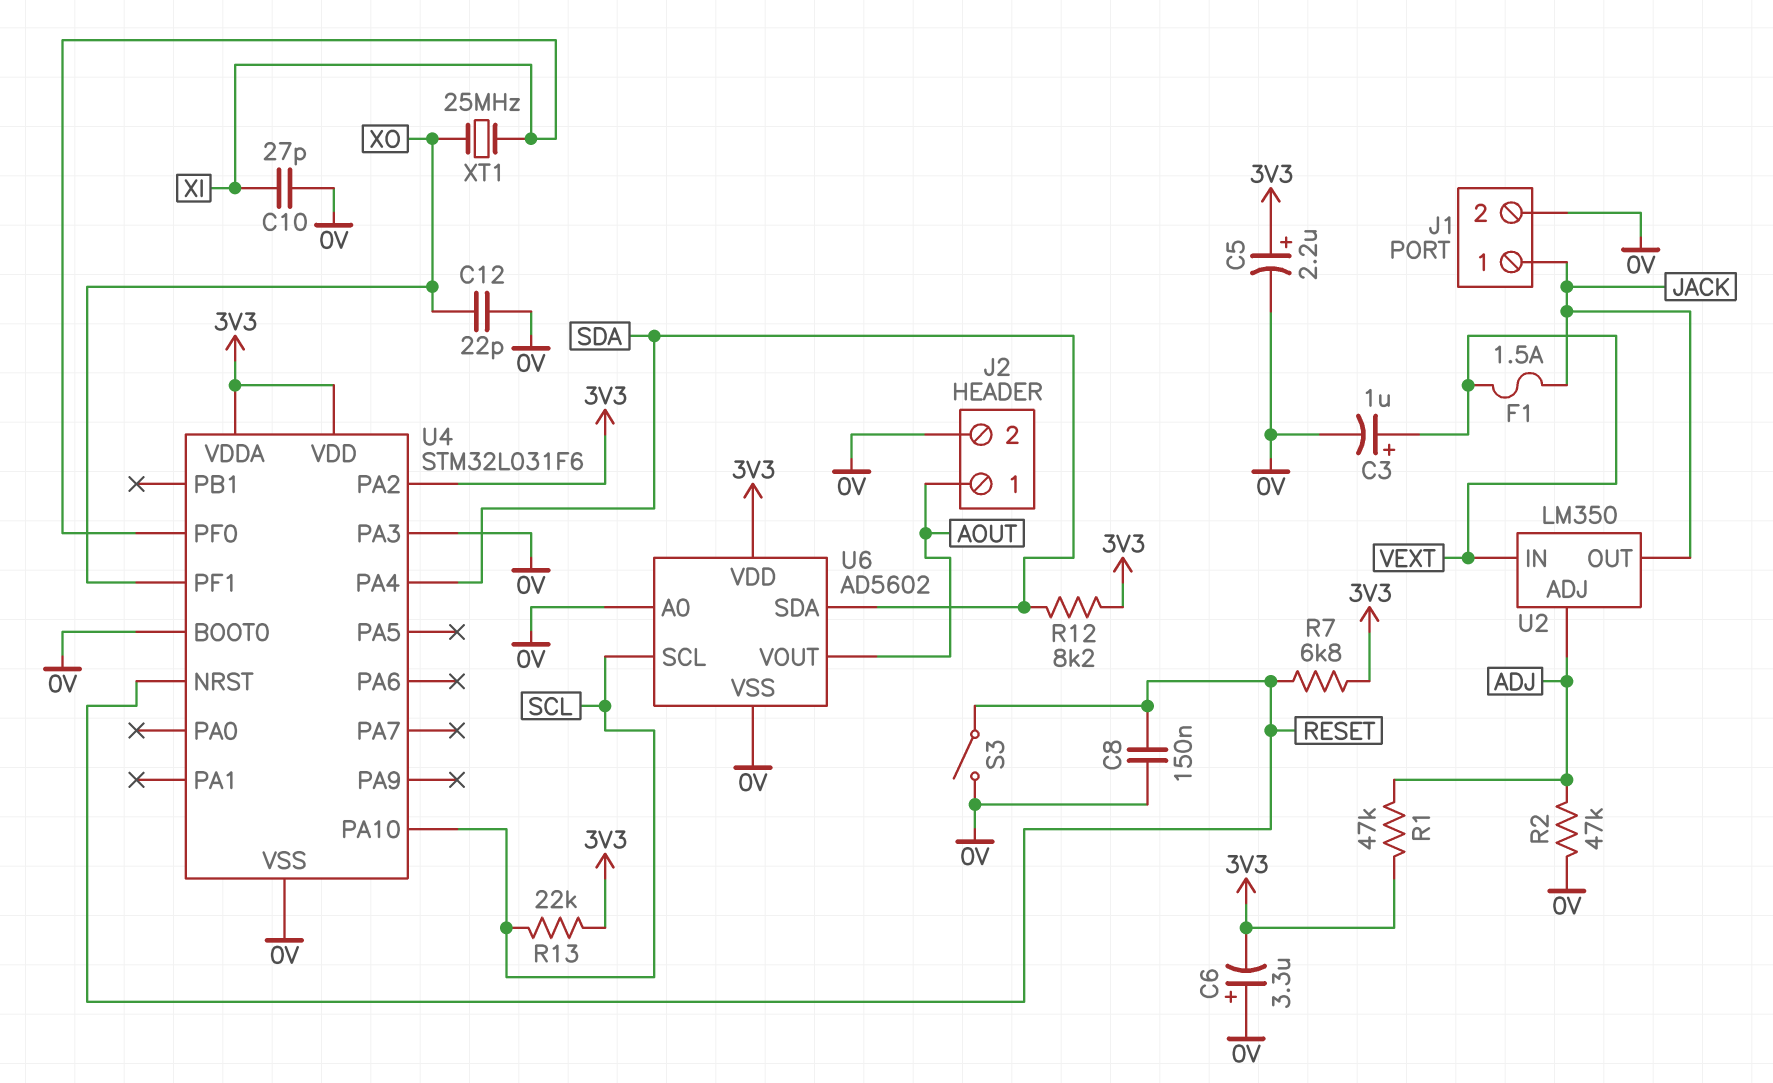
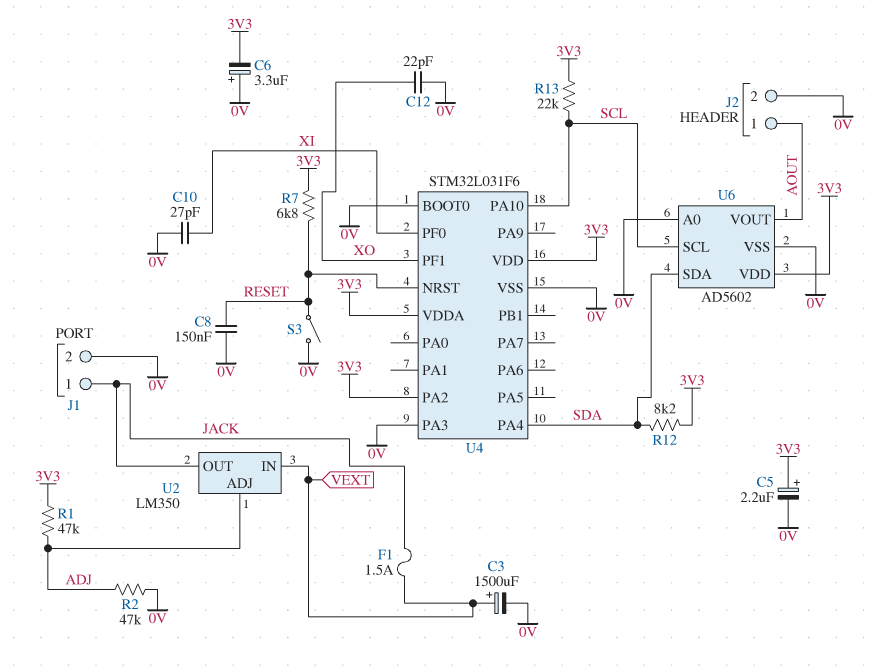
C3: 1uF (plus VEXT, minus 0V) -> 1500uF (plus VEXT, minus 0V)
XT1: 25MHz (XI, XO) -> none

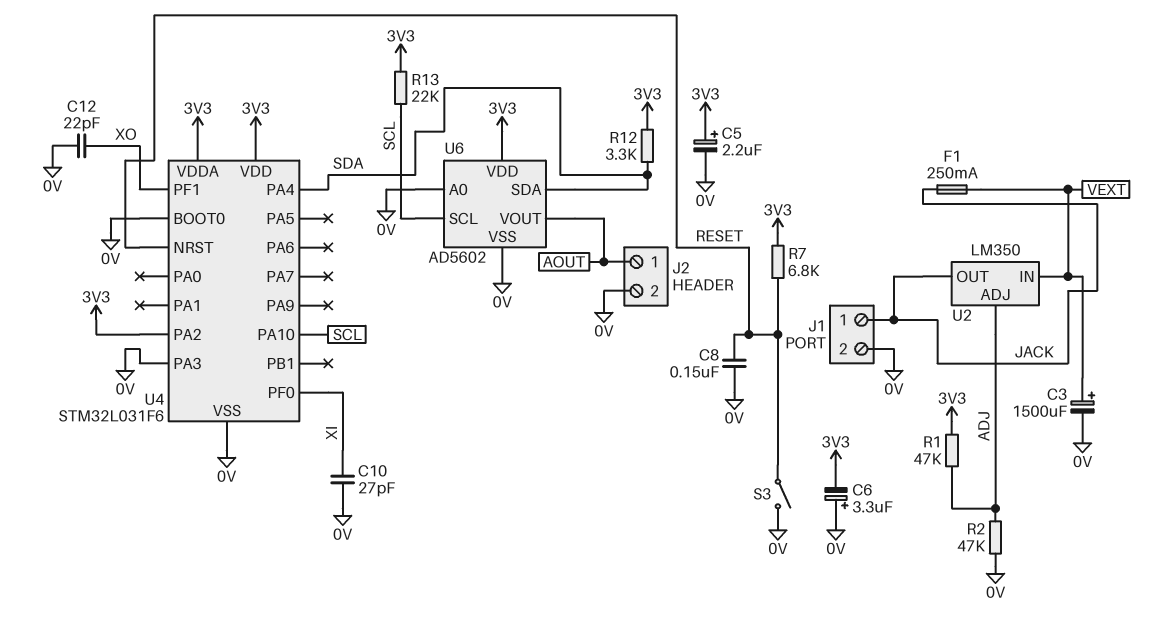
F1: 1.5A (JACK, VEXT) -> 250mA (JACK, VEXT)
R12: 8.2k (3V3, SDA) -> 3.3k (3V3, SDA)

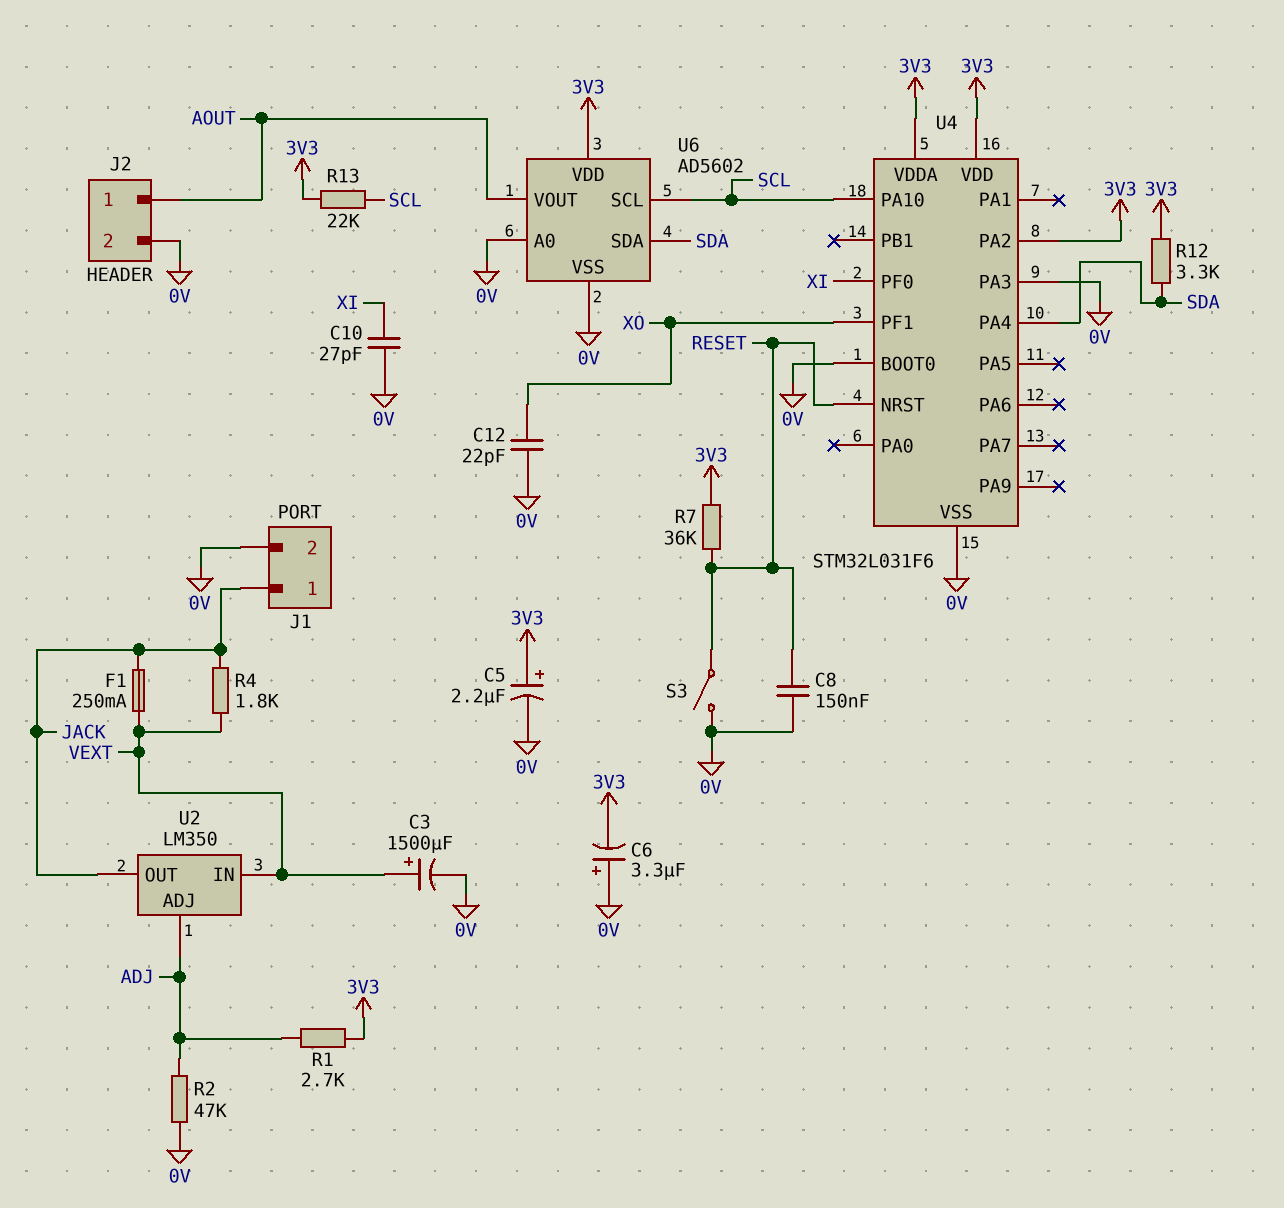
R1: 47k (3V3, ADJ) -> 2.7k (3V3, ADJ)
R4: none -> 1.8k (JACK, VEXT)
R7: 6.8k (3V3, RESET) -> 36k (3V3, RESET)

